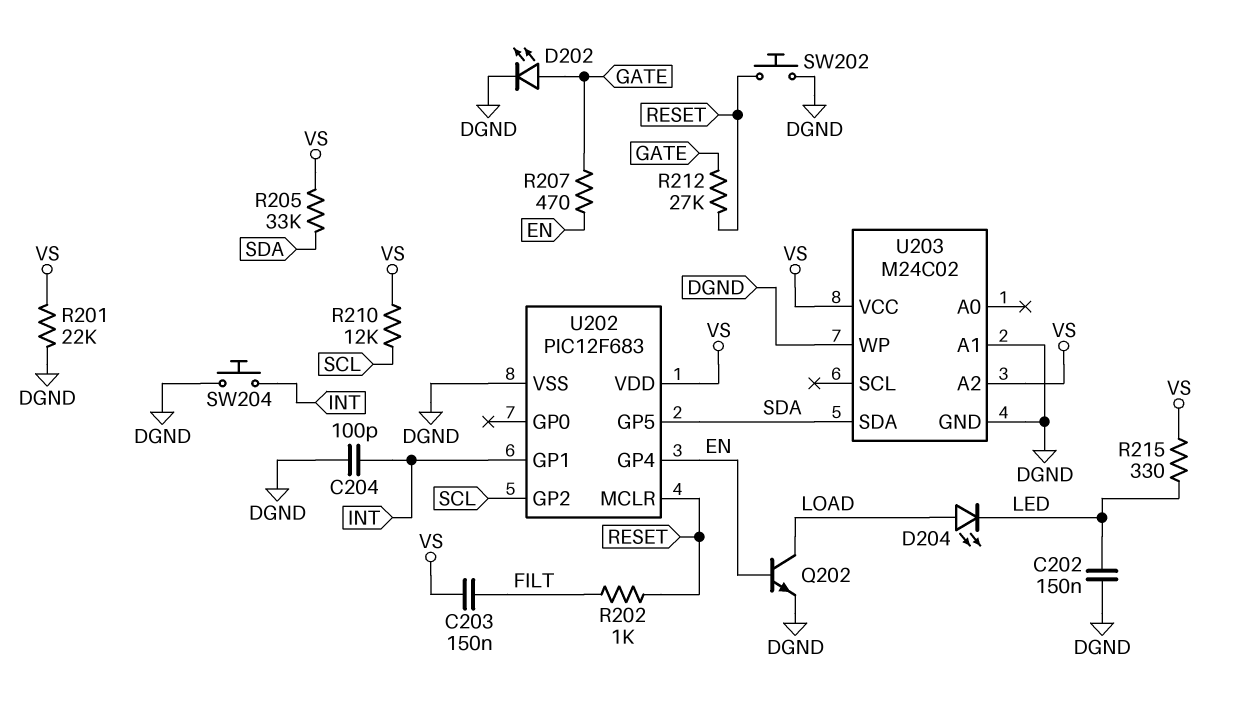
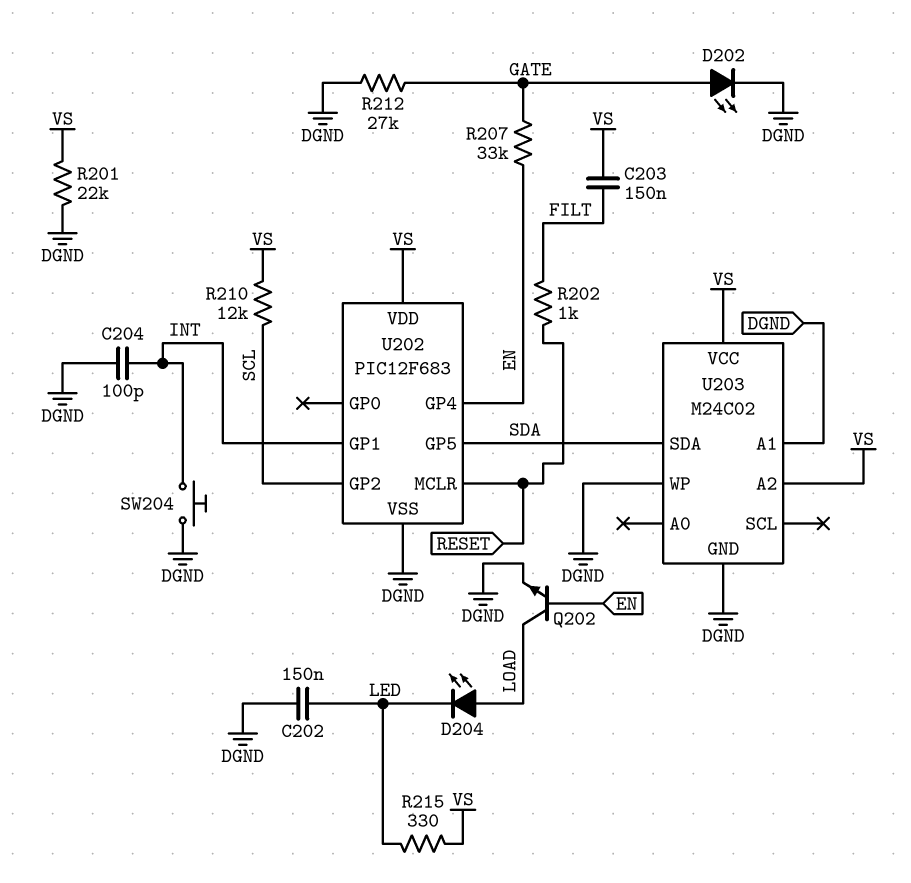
R205: 33k (SDA, VS) -> none
R207: 470 (EN, GATE) -> 33k (EN, GATE)
R212: 27k (GATE, RESET) -> 27k (DGND, GATE)
SW202: button (DGND, RESET) -> none

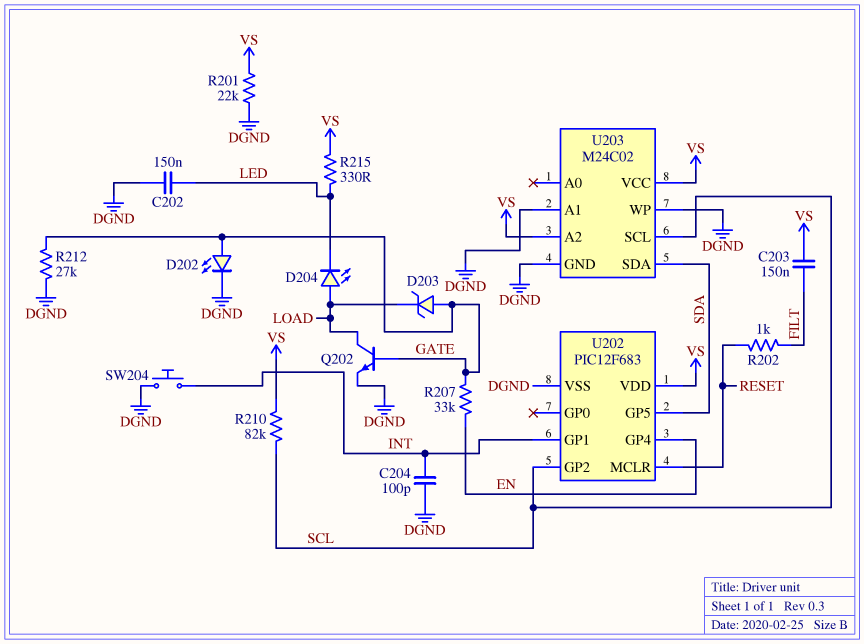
D203: none -> zener (A GATE, K LOAD)
Q202: NPN (B EN, C LOAD, E DGND) -> NPN (B GATE, C LOAD, E DGND)
R210: 12k (SCL, VS) -> 82k (SCL, VS)
U203 pin SCL: none -> SCL

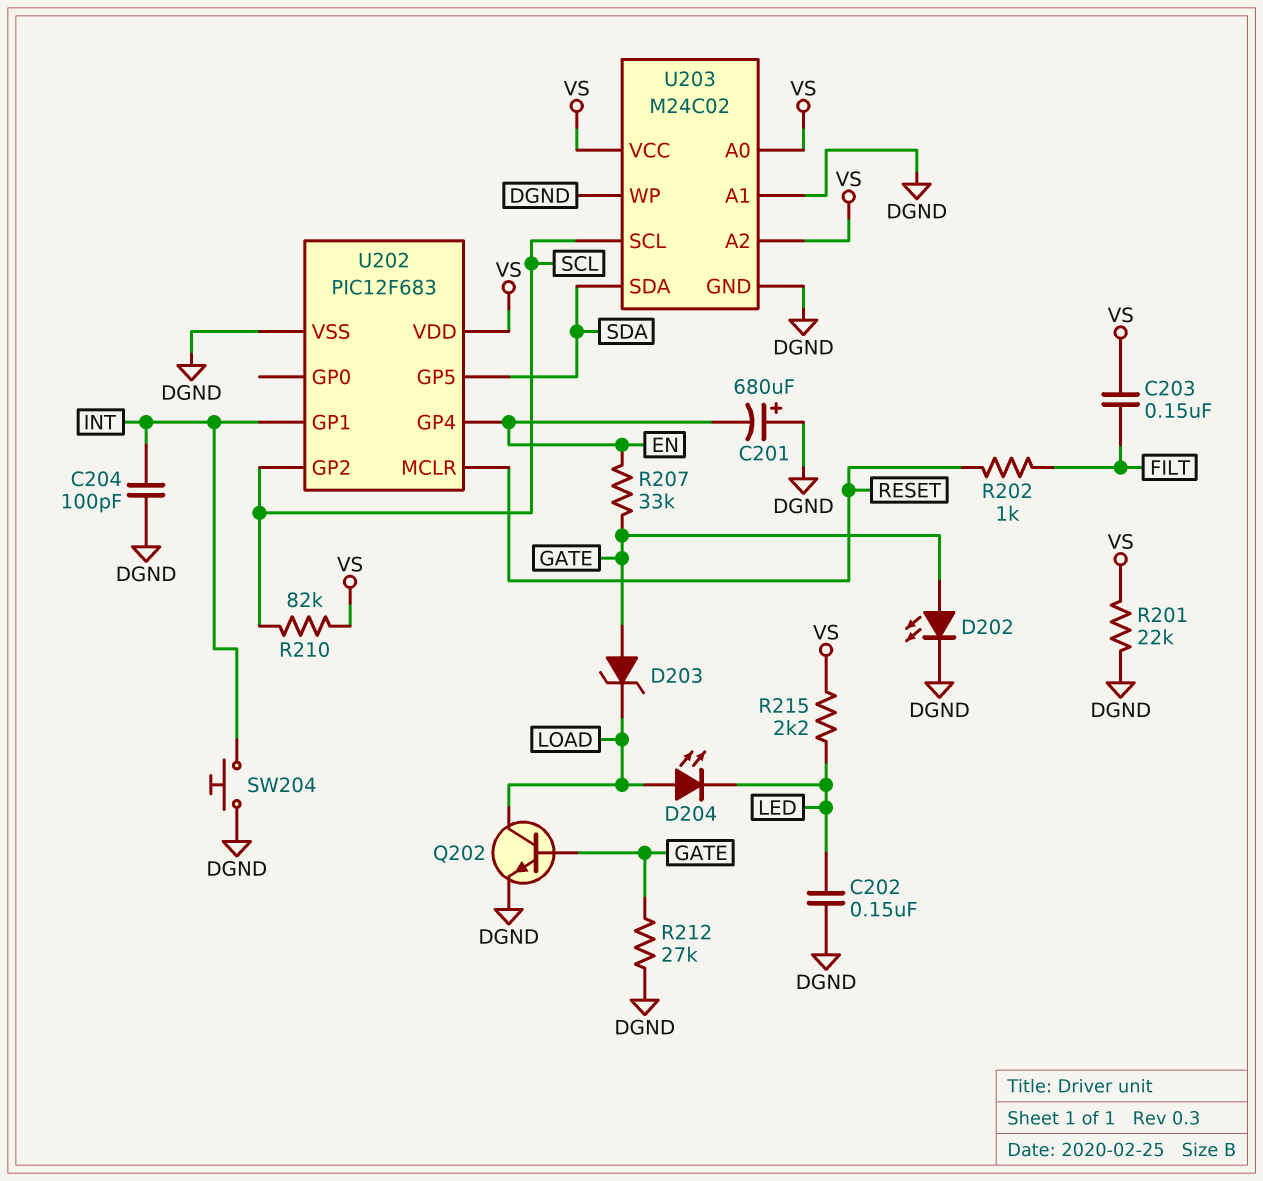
C201: none -> 680uF (plus DGND, minus EN)
R215: 330 (LED, VS) -> 2.2k (LED, VS)
U203 pin A0: none -> VS

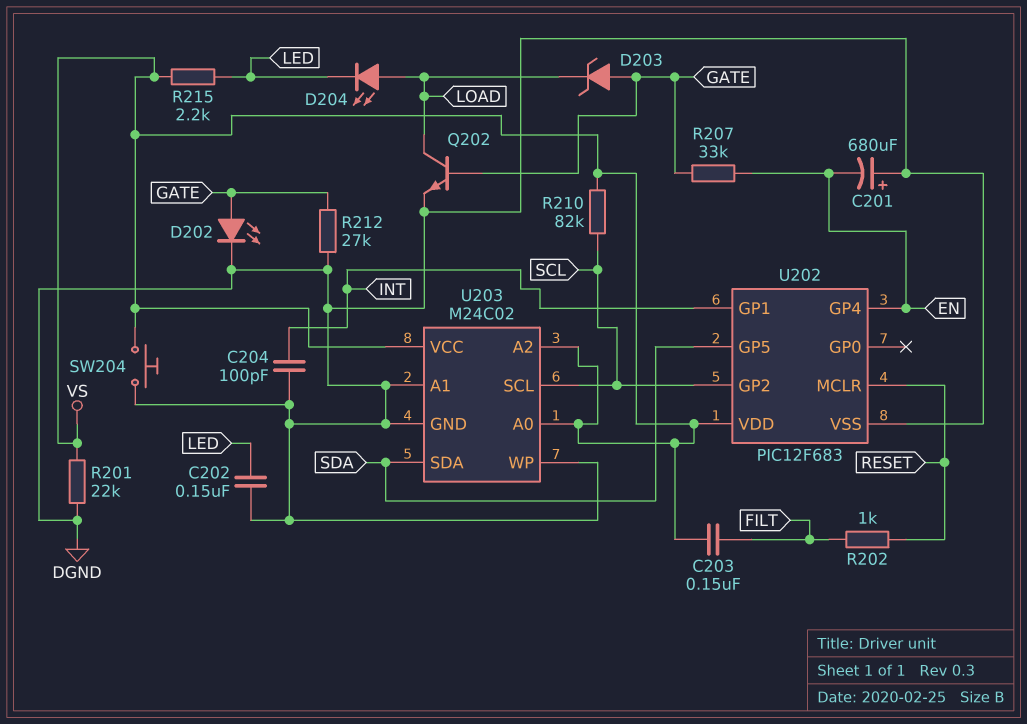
SW204: button (DGND, INT) -> button (DGND, VS)

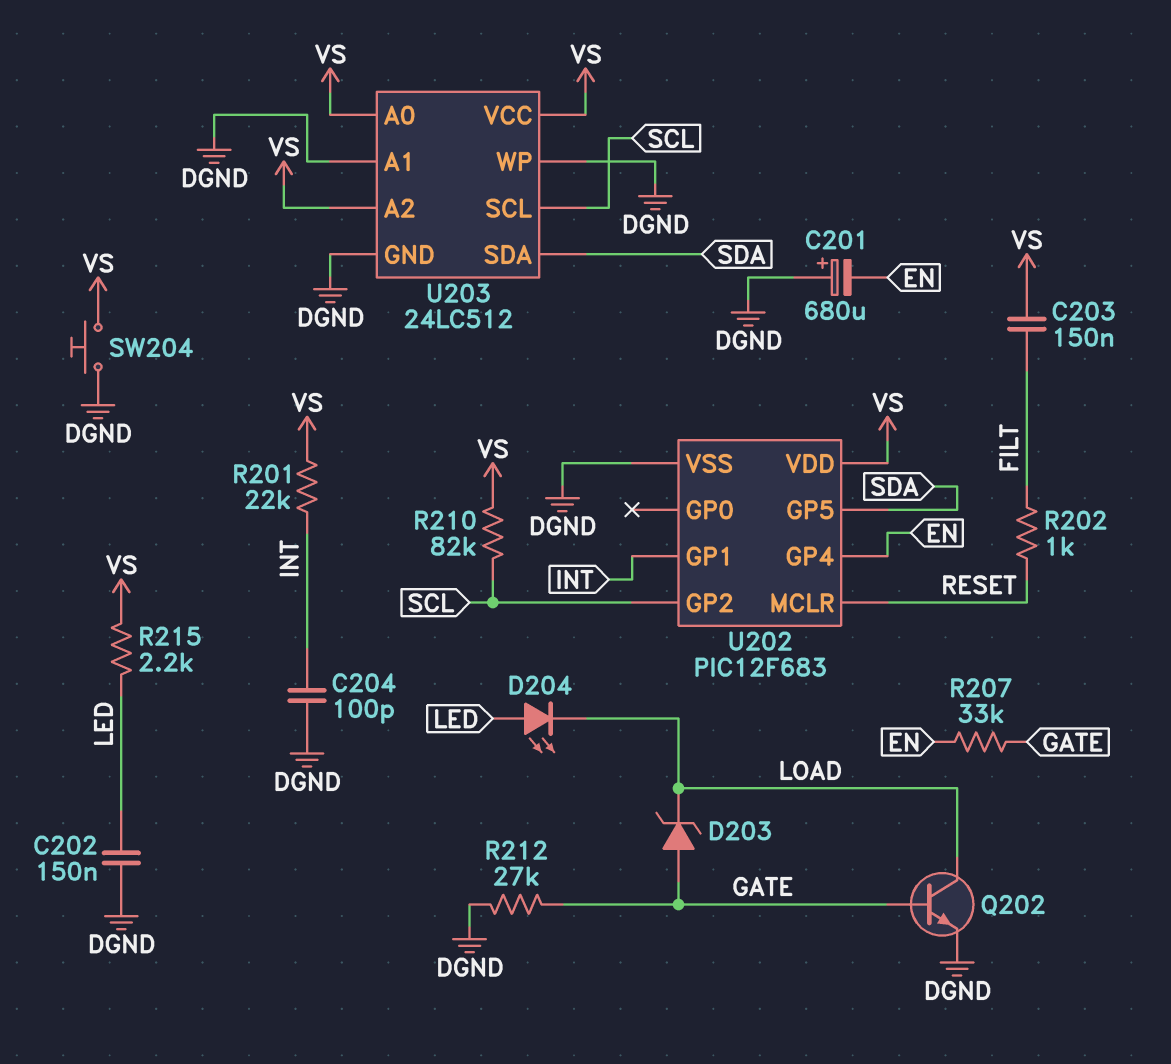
D202: LED (A GATE, K DGND) -> none
D204: LED (A LOAD, K LED) -> LED (A LED, K LOAD)
R201: 22k (DGND, VS) -> 22k (INT, VS)
U203: M24C02 -> 24LC512

